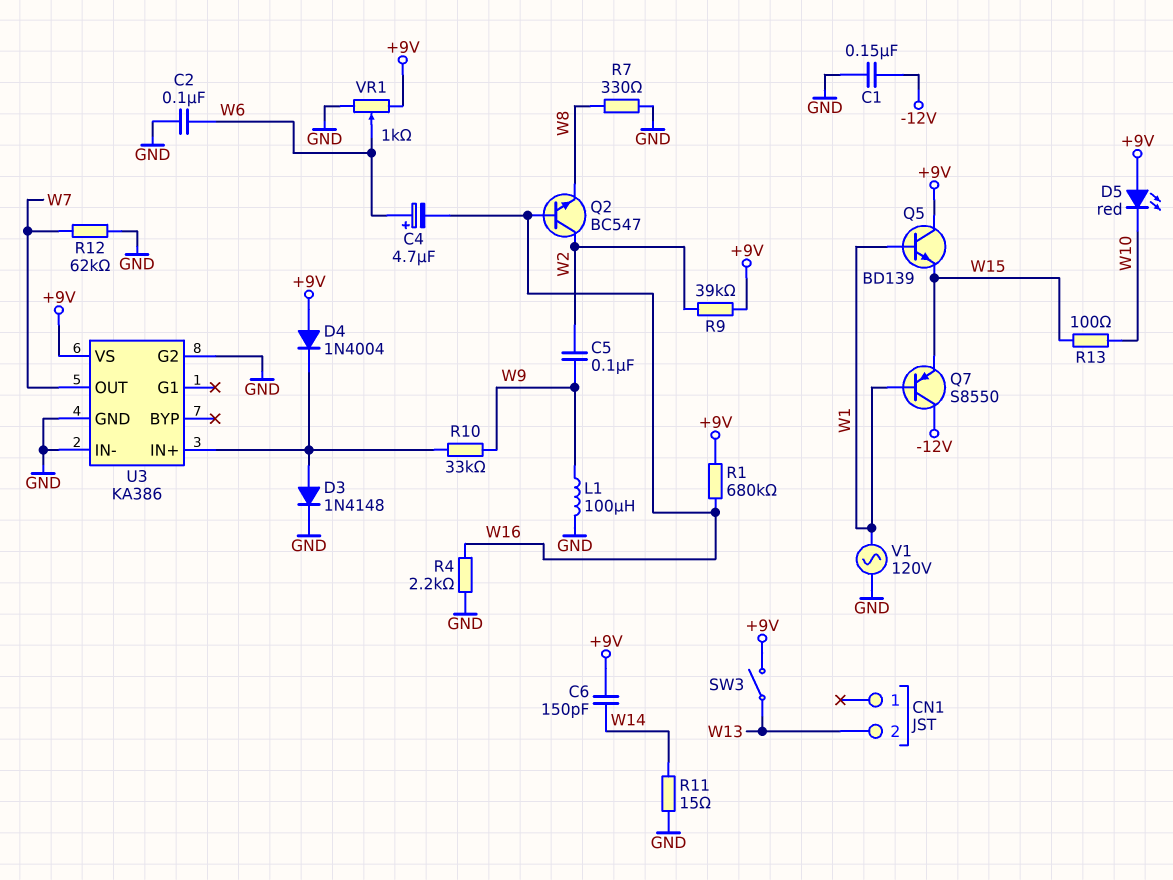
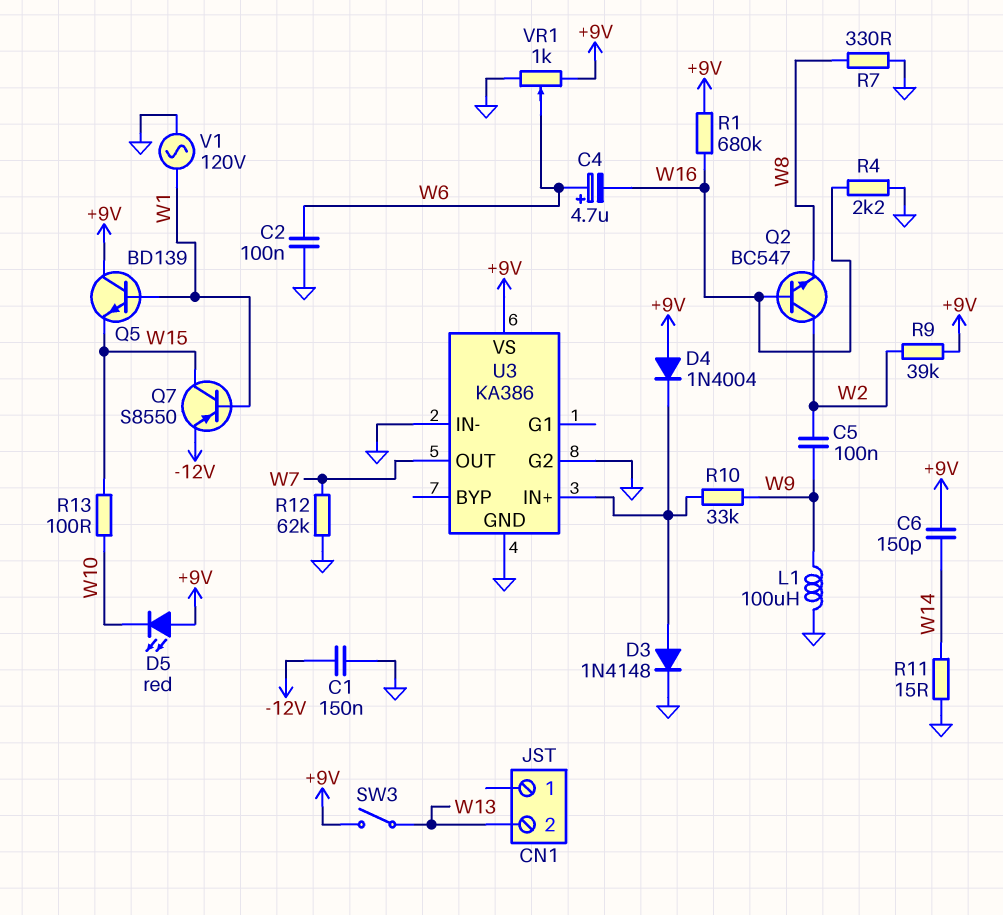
Q7: PNP S8550 (B W1, C -12V, E W15) -> PNP S8550 (B W1, C W15, E -12V)

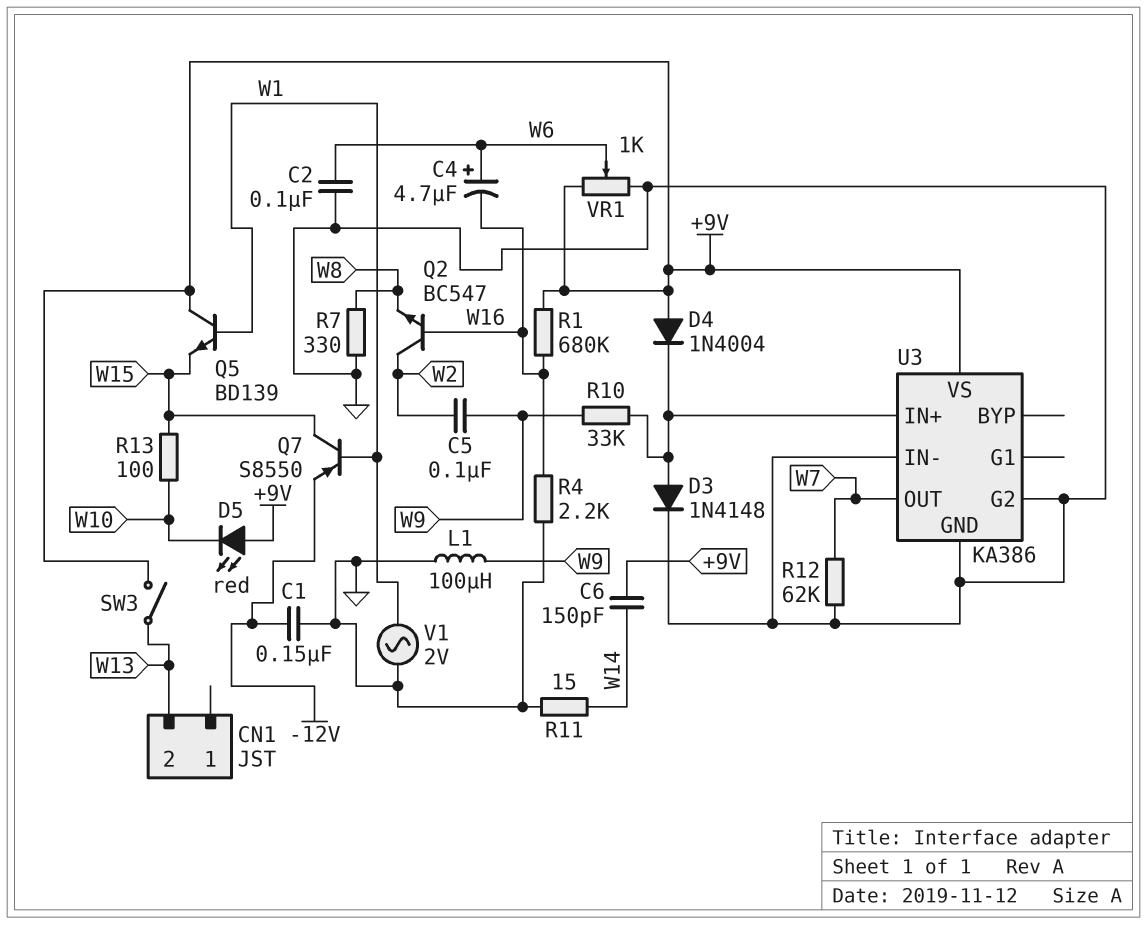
R9: 39k (+9V, W2) -> none
V1: AC 120V (GND, W1) -> AC 2V (GND, W1)

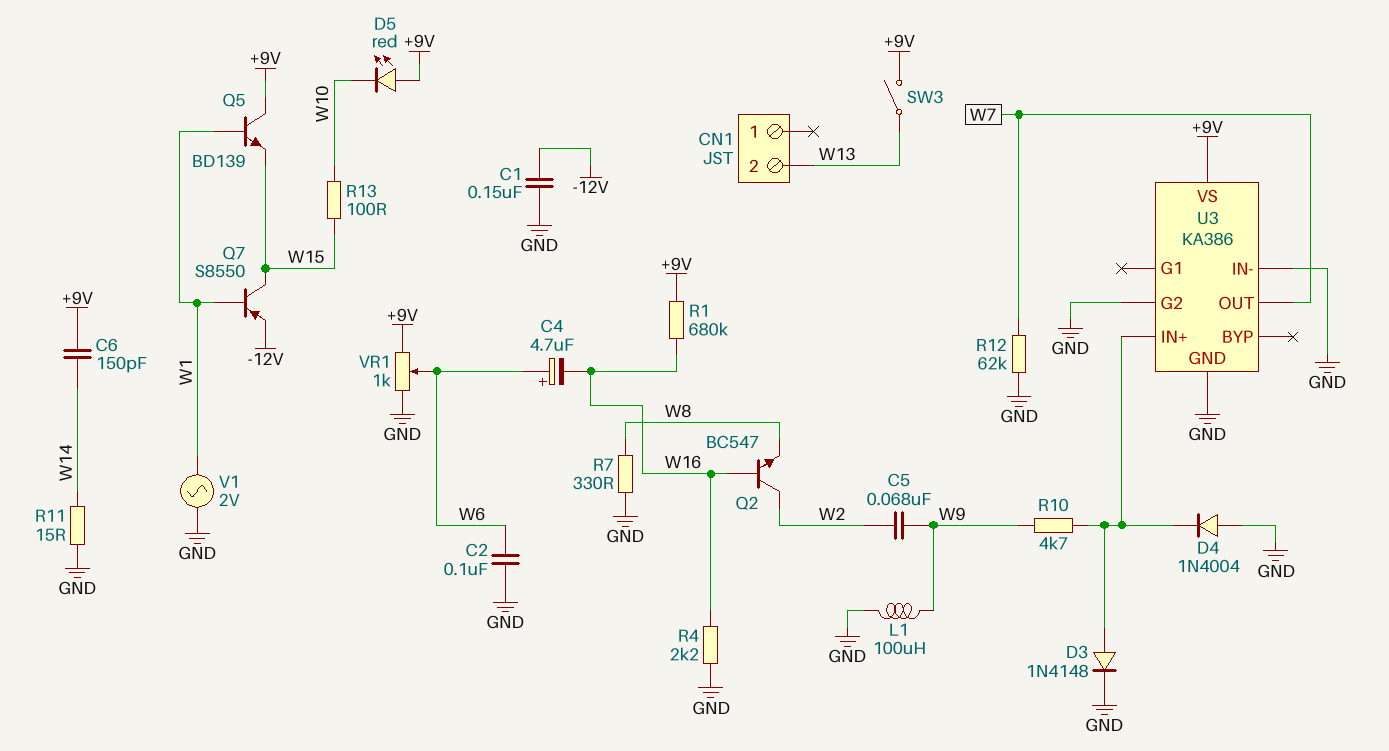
C5: 100nF (W2, W9) -> 68nF (W2, W9)
D4: diode 1N4004 (A +9V, K U3/IN+) -> diode 1N4004 (A GND, K U3/IN+)
R10: 33k (U3/IN+, W9) -> 4.7k (U3/IN+, W9)

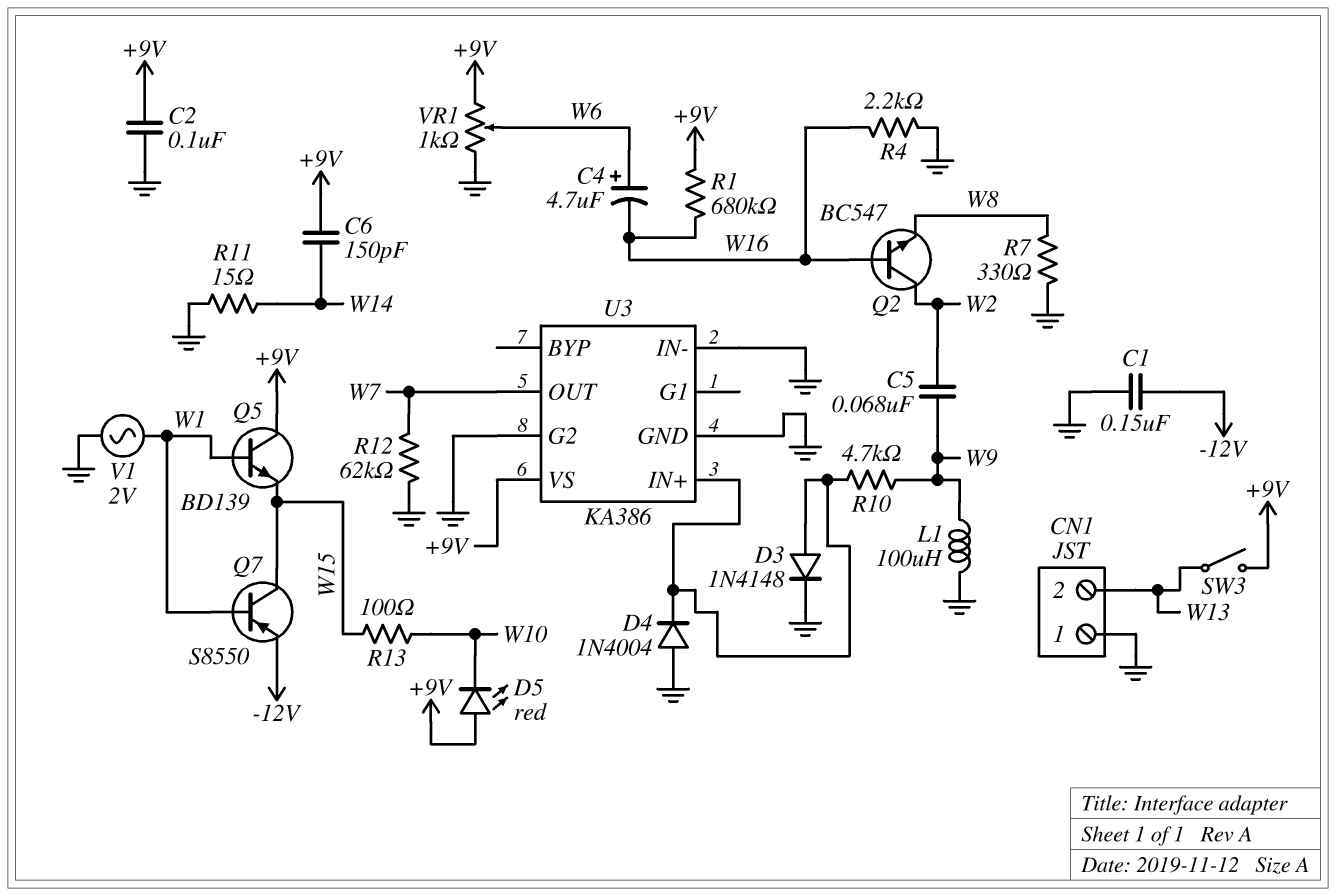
C2: 100nF (GND, W6) -> 100nF (+9V, GND)
CN1 pin 1: none -> GND

